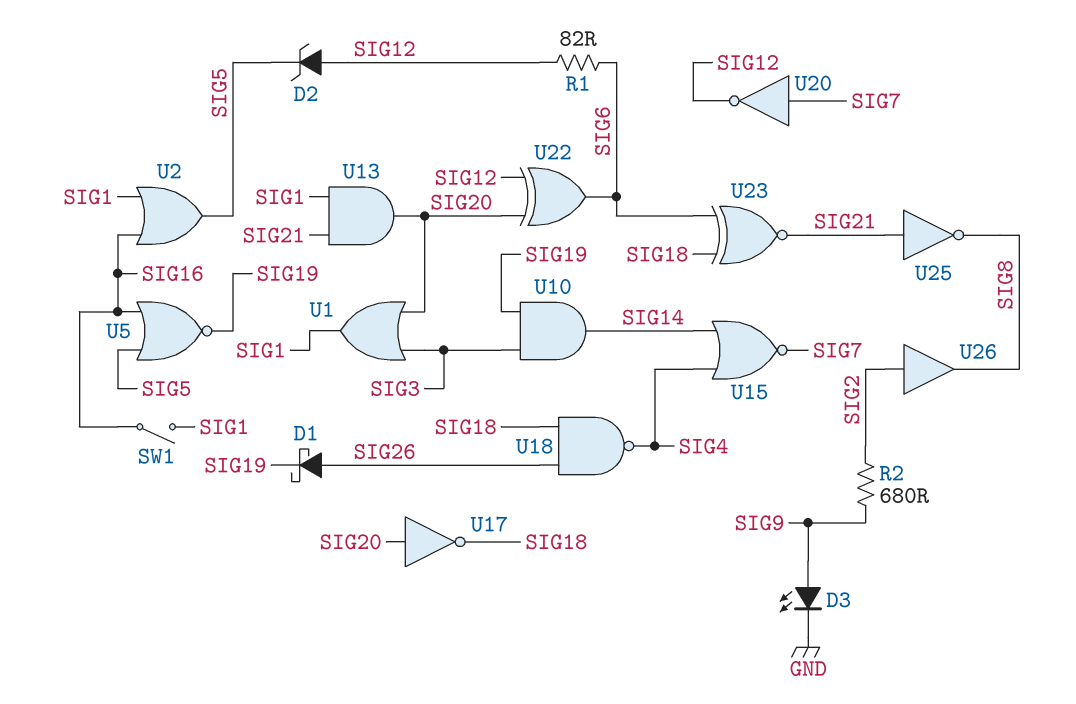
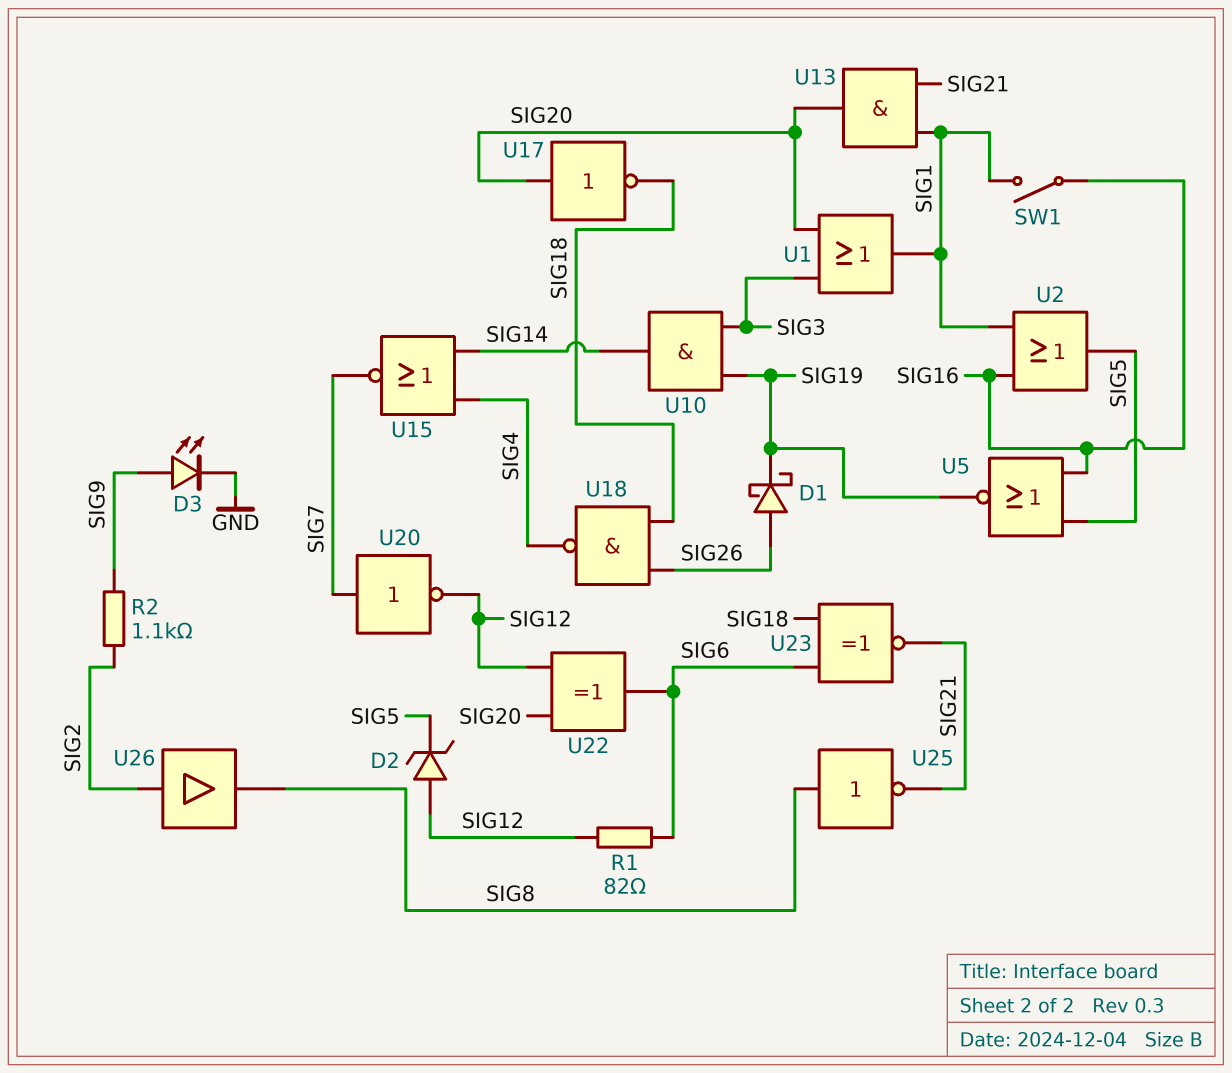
R2: 680 (SIG2, SIG9) -> 1.1k (SIG2, SIG9)
U25: NOT (in SIG21, out SIG8) -> NOT (in SIG8, out SIG21)

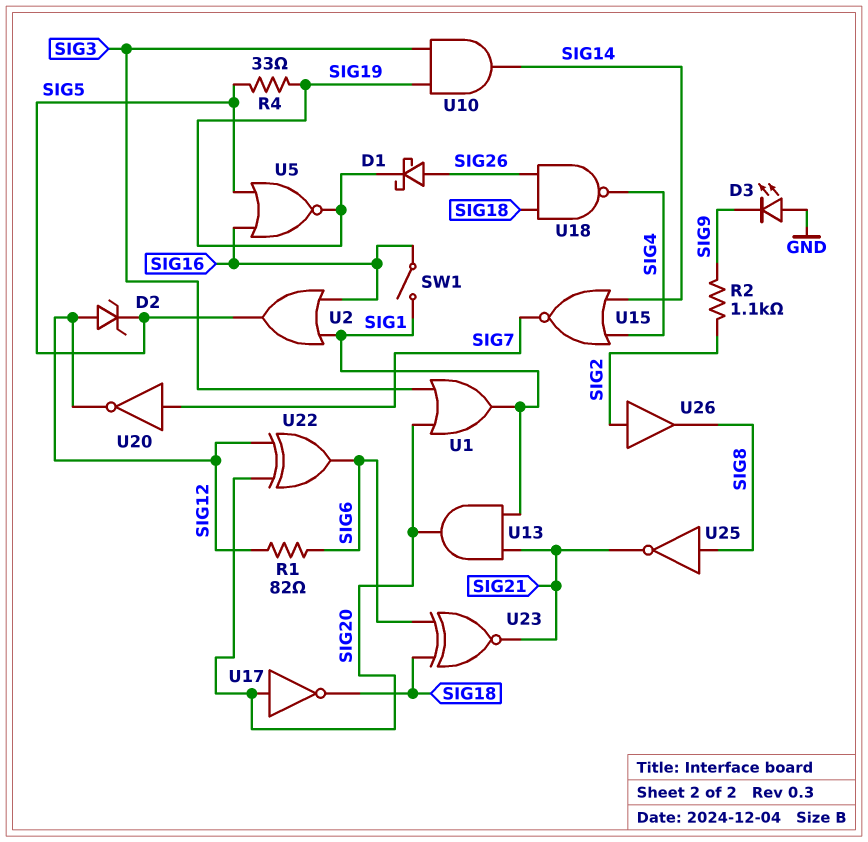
D3: LED (A SIG9, K GND) -> LED (A GND, K SIG9)
R4: none -> 33 (SIG5, SIG19)

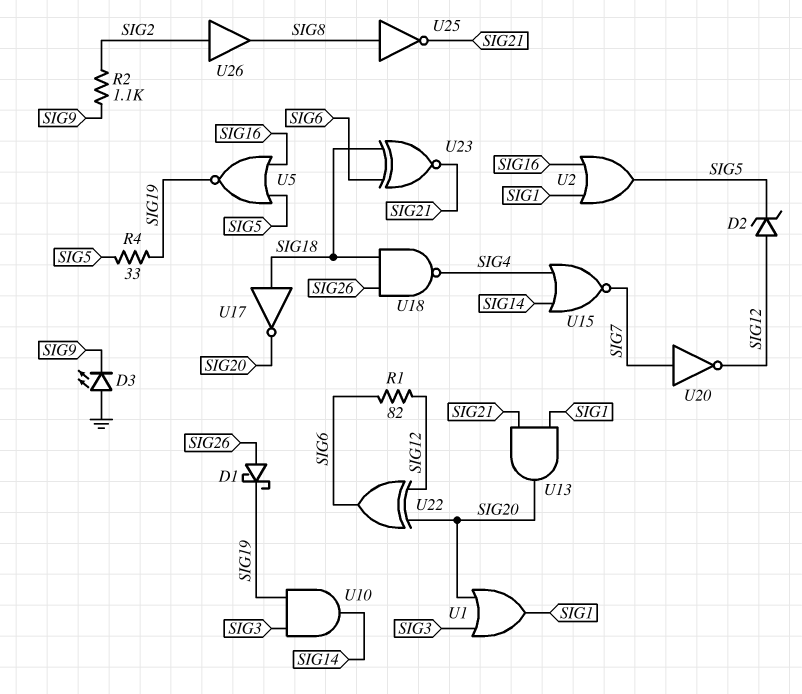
SW1: switch (SIG1, SIG16) -> none
U17: NOT (in SIG20, out SIG18) -> NOT (in SIG18, out SIG20)

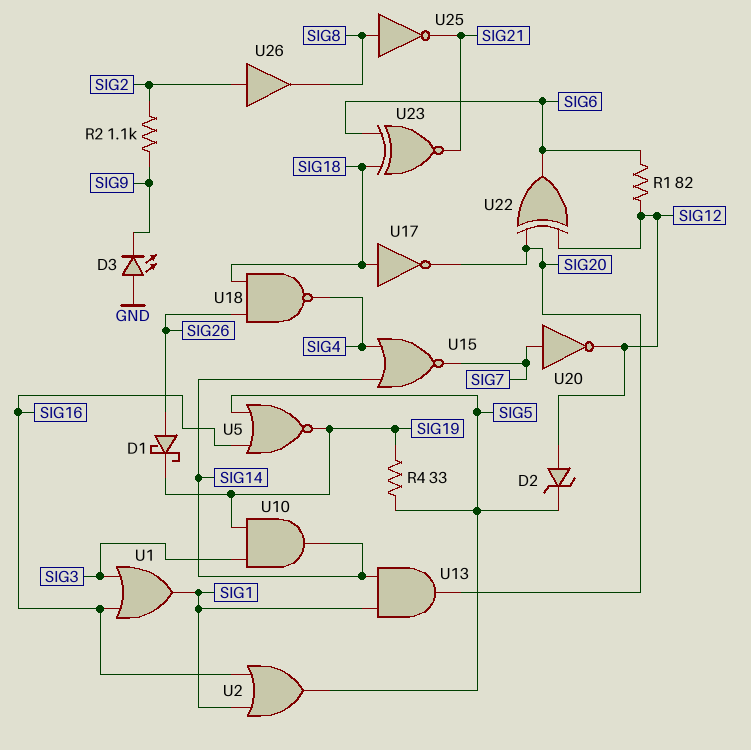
U1: OR (in SIG3, in SIG20, out SIG1) -> OR (in SIG3, in SIG16, out SIG1)
U13: AND (in SIG1, in SIG21, out SIG20) -> AND (in SIG1, in SIG14, out SIG20)

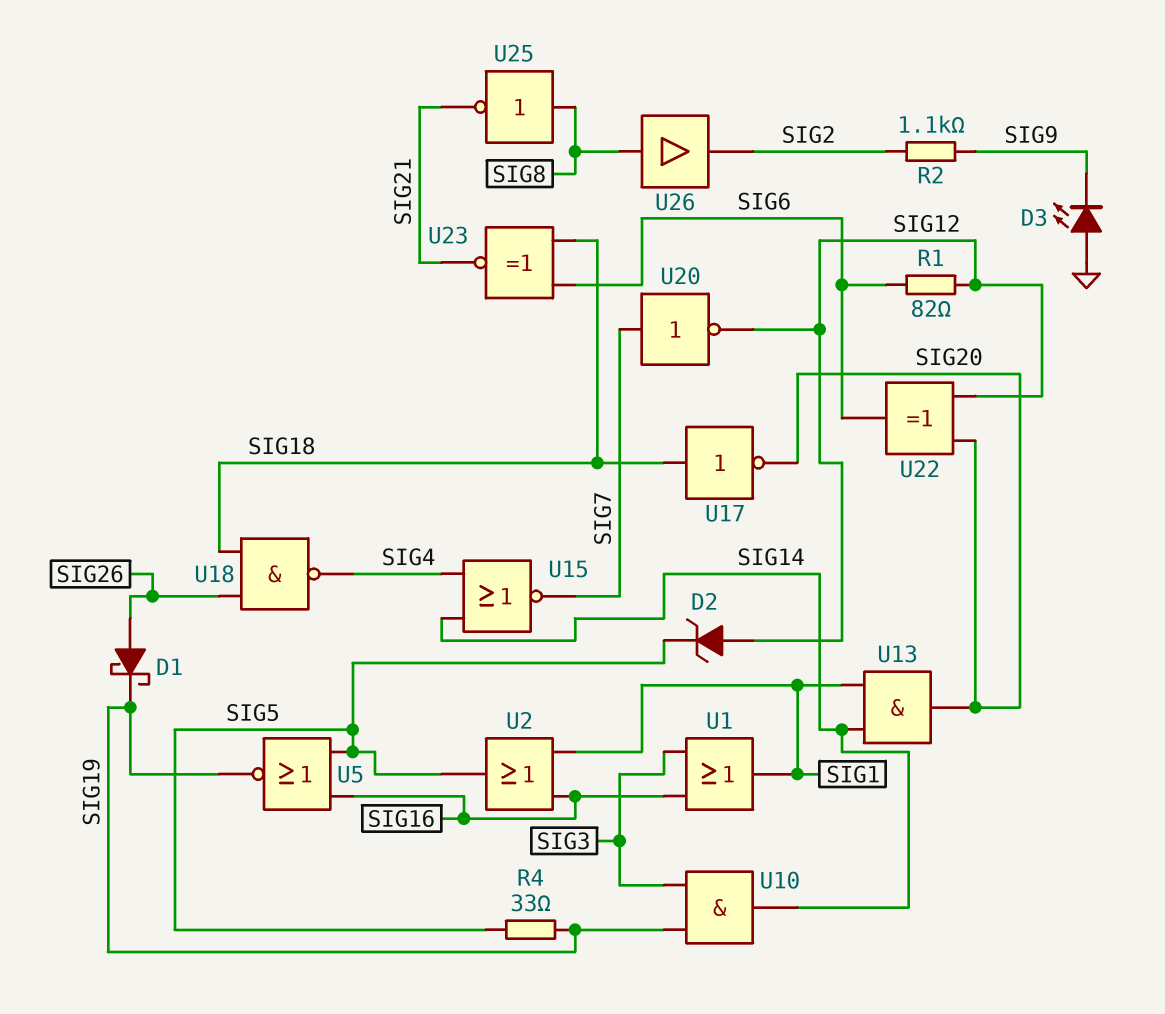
U26: buffer (in SIG2, out SIG8) -> buffer (in SIG8, out SIG2)

